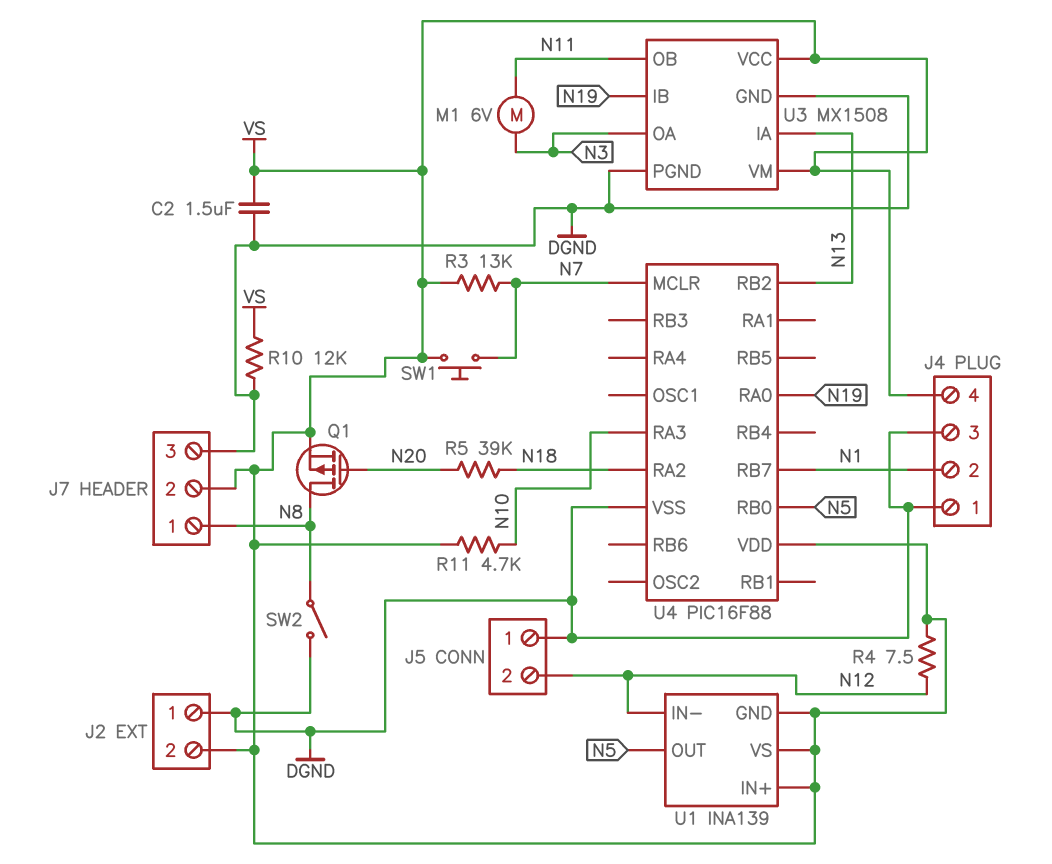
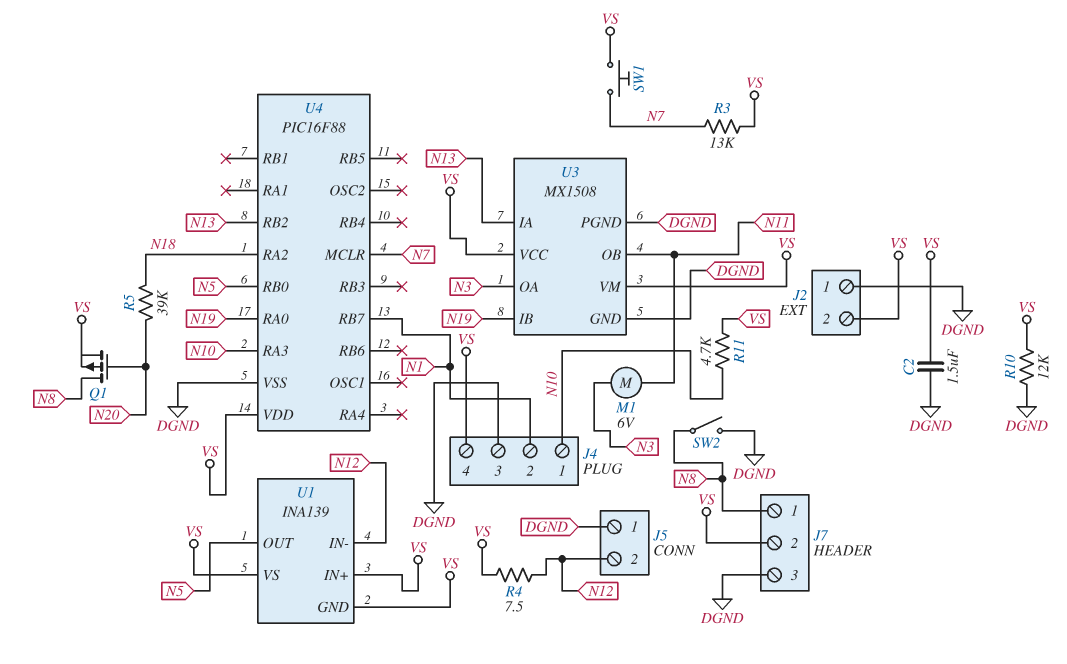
J4 pin 1: DGND -> N10

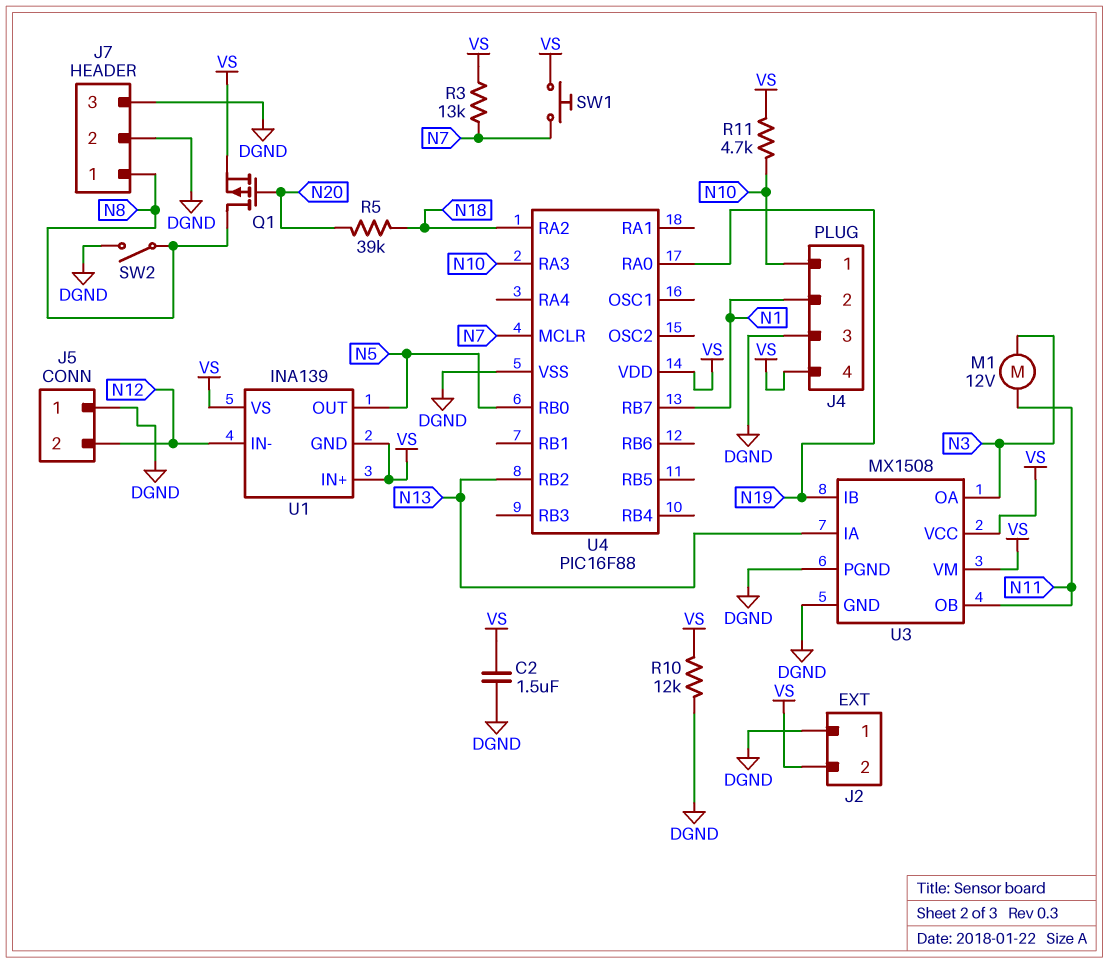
J7 pin 2: VS -> DGND
M1: motor 6V (N3, N11) -> motor 12V (N3, N11)
R4: 7.5 (N12, VS) -> none

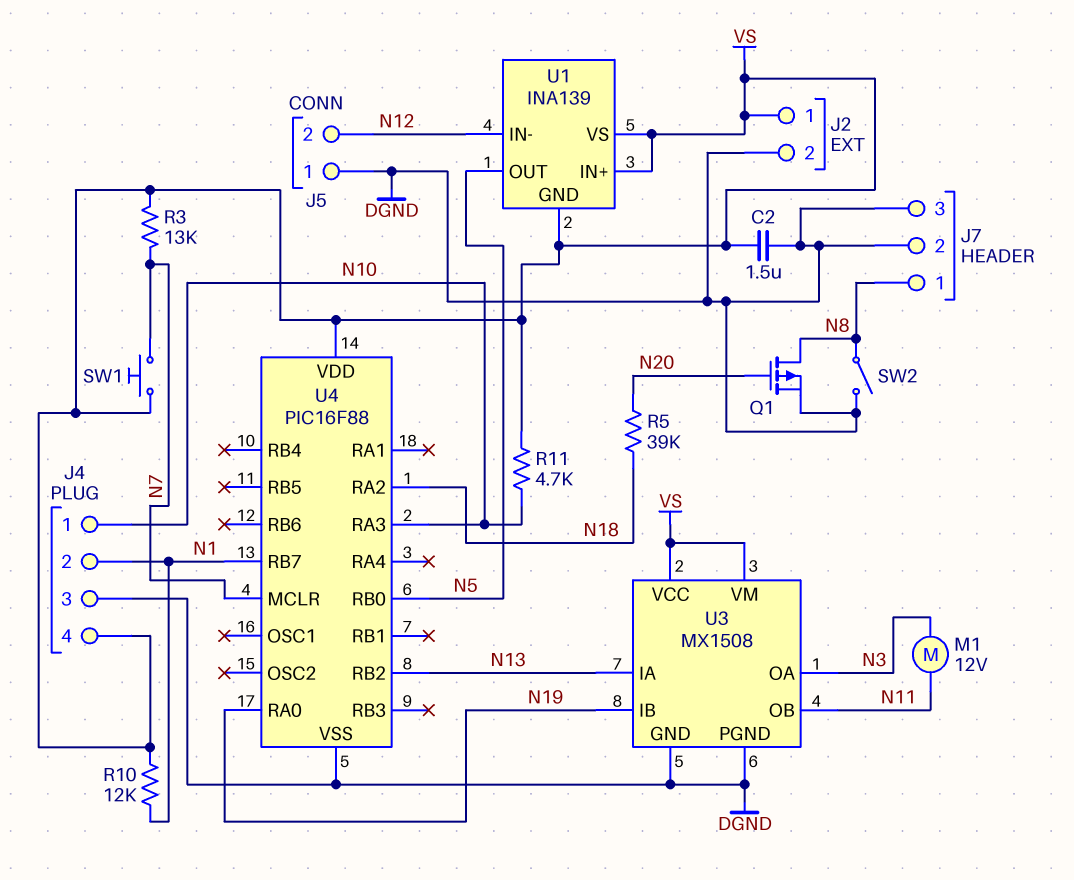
J2 pin 1: DGND -> VS
J2 pin 2: VS -> DGND
Q1: PMOS (G N20, D N8, S VS) -> PMOS (G N20, D N8, S DGND)
R10: 12k (DGND, VS) -> 12k (N1, VS)

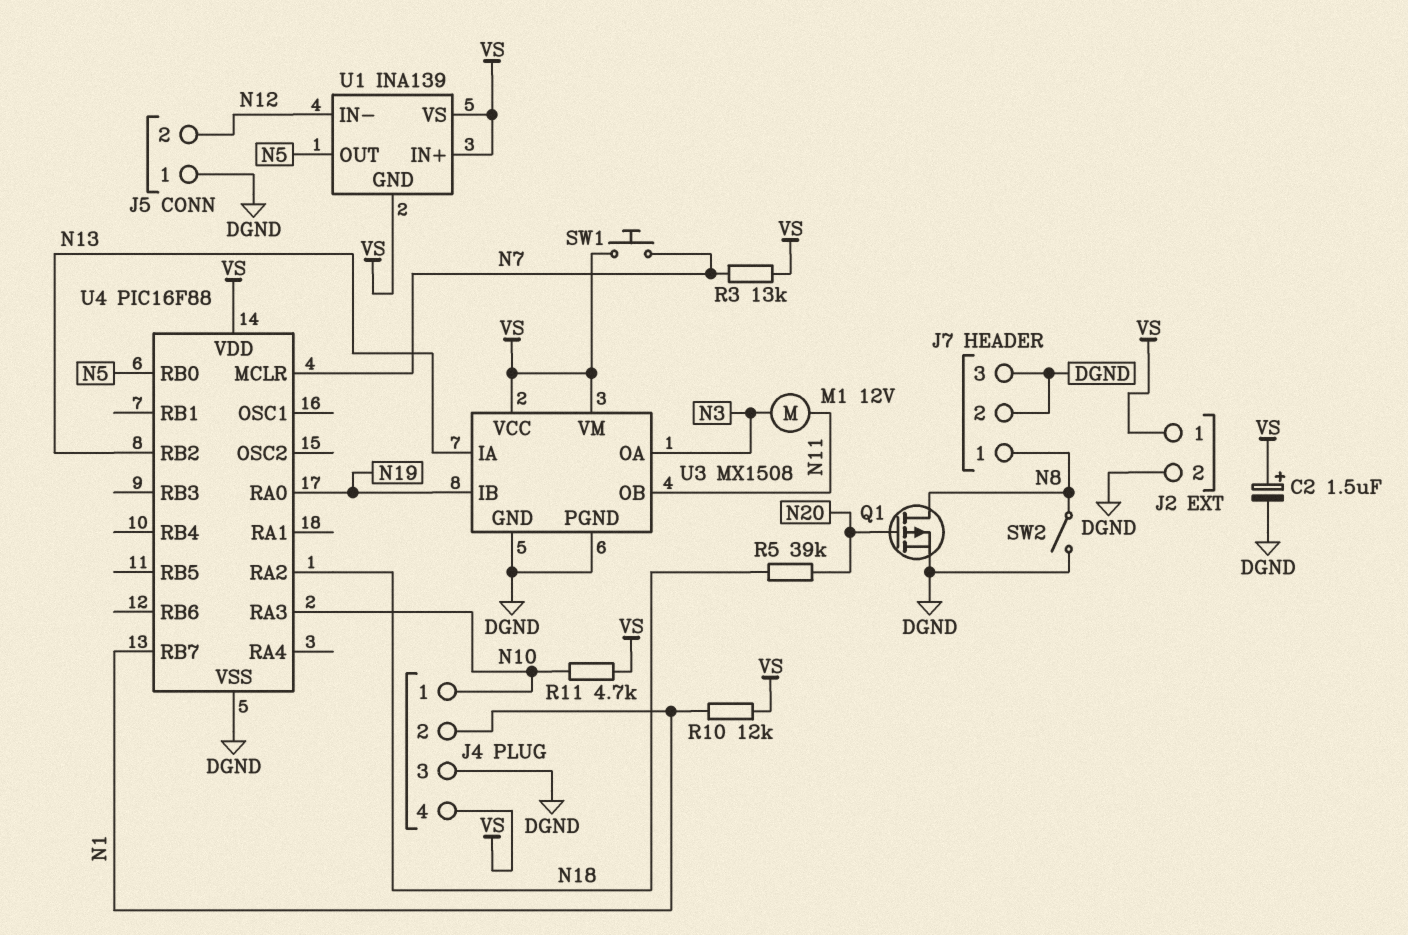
C2: 1.5uF (DGND, VS) -> 1.5uF (plus VS, minus DGND)

